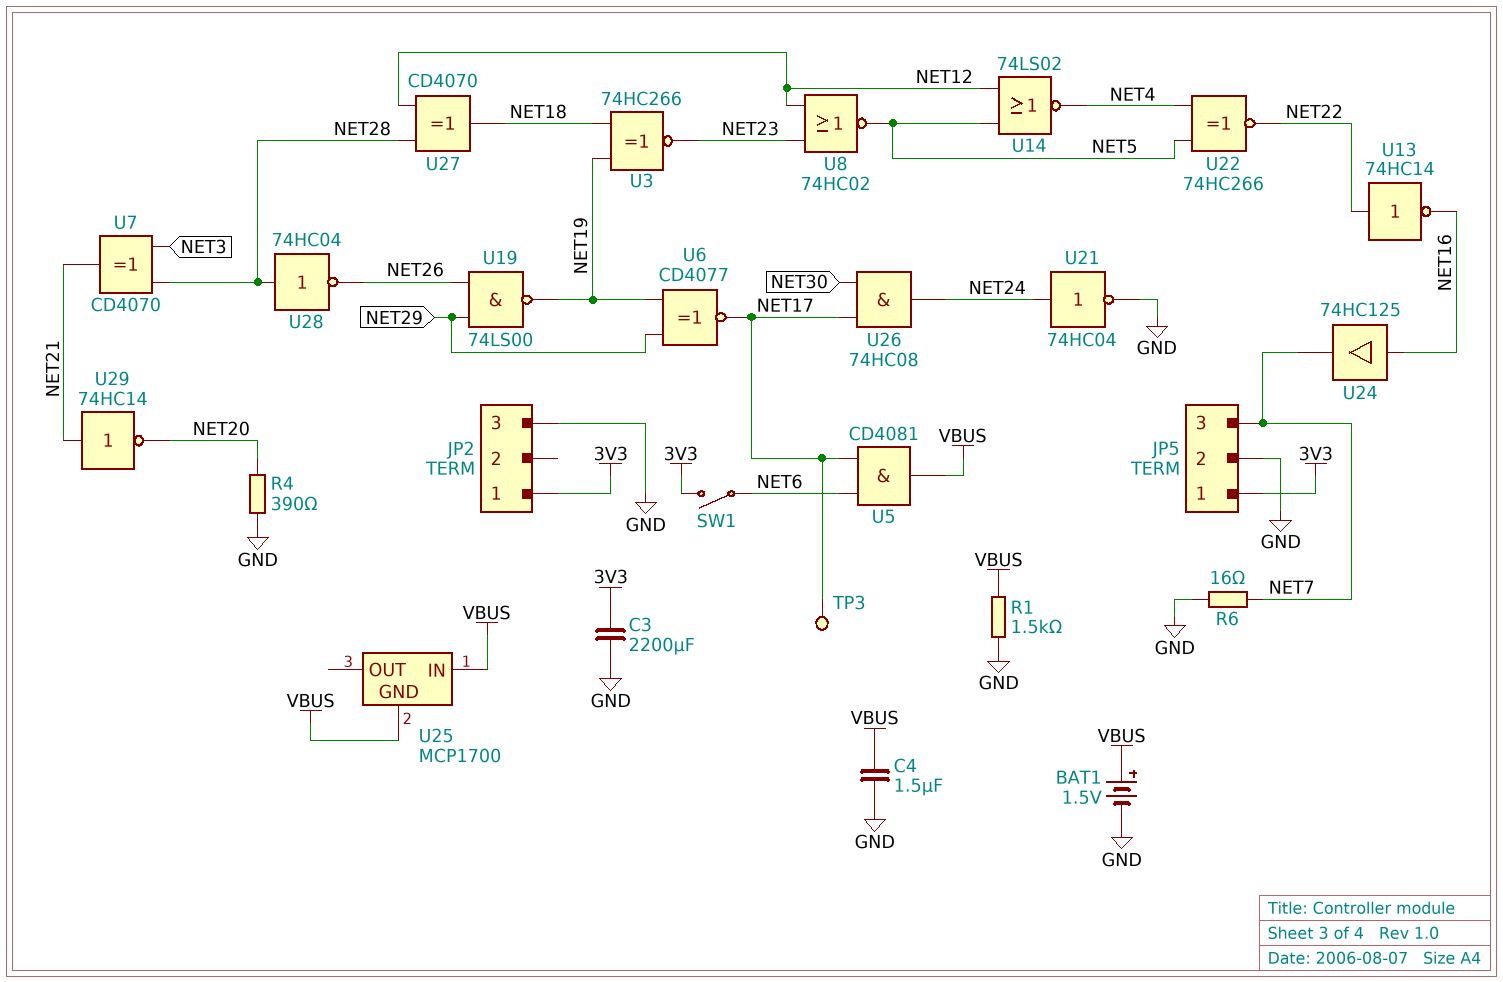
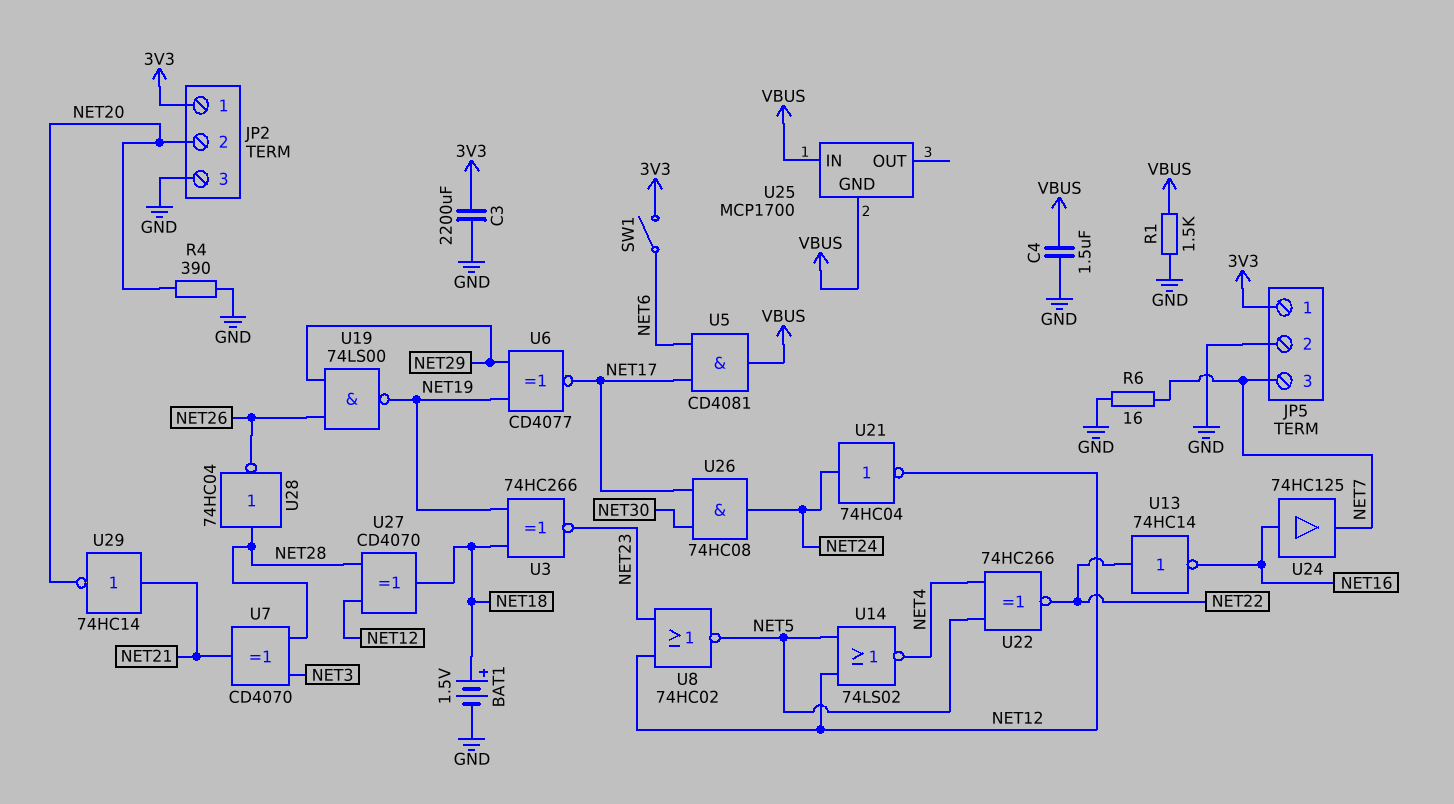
BAT1: 1.5V (plus VBUS, minus GND) -> 1.5V (plus NET18, minus GND)
JP2 pin 2: none -> NET20
TP3: test point (NET17) -> none
U21: NOT 74HC04 (in NET24, out GND) -> NOT 74HC04 (in NET24, out NET12)

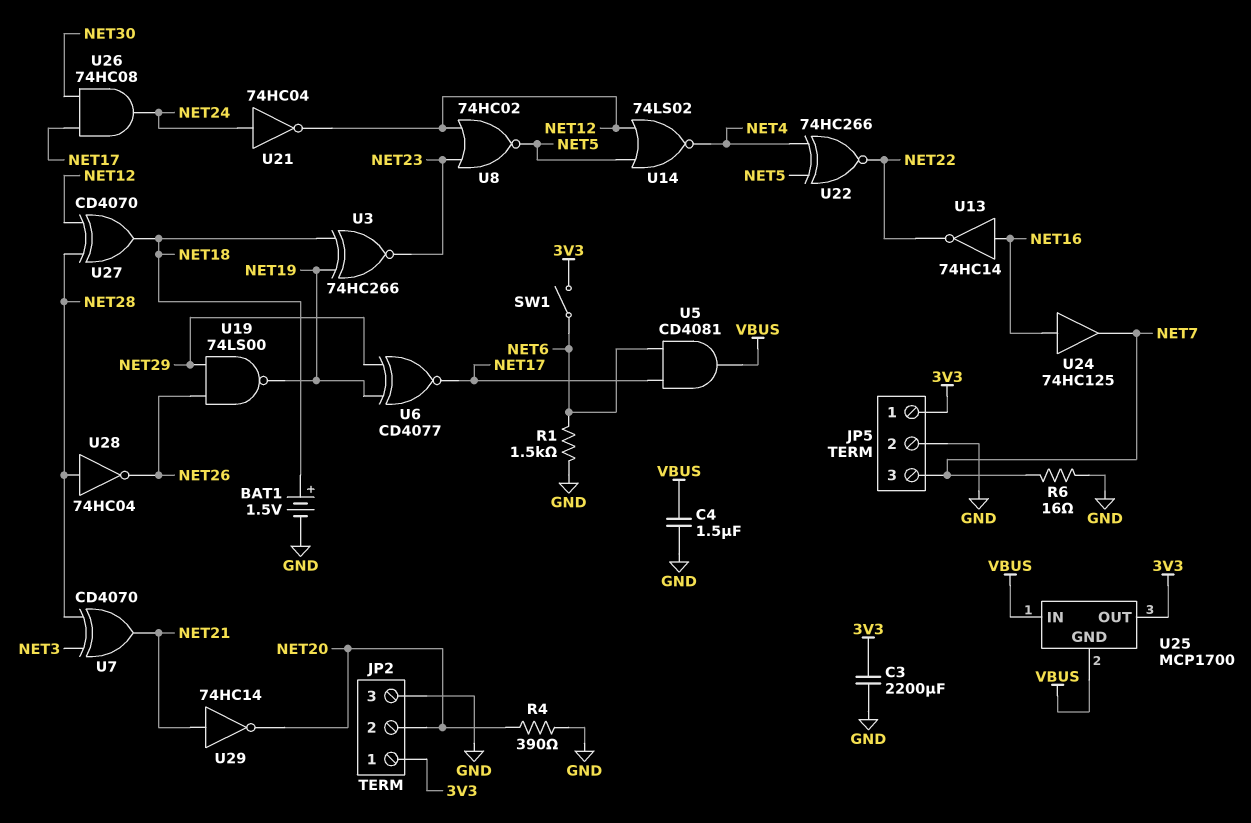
R1: 1.5k (GND, VBUS) -> 1.5k (GND, NET6)
U13: NOT 74HC14 (in NET22, out NET16) -> NOT 74HC14 (in NET16, out NET22)
U25 pin OUT: none -> 3V3

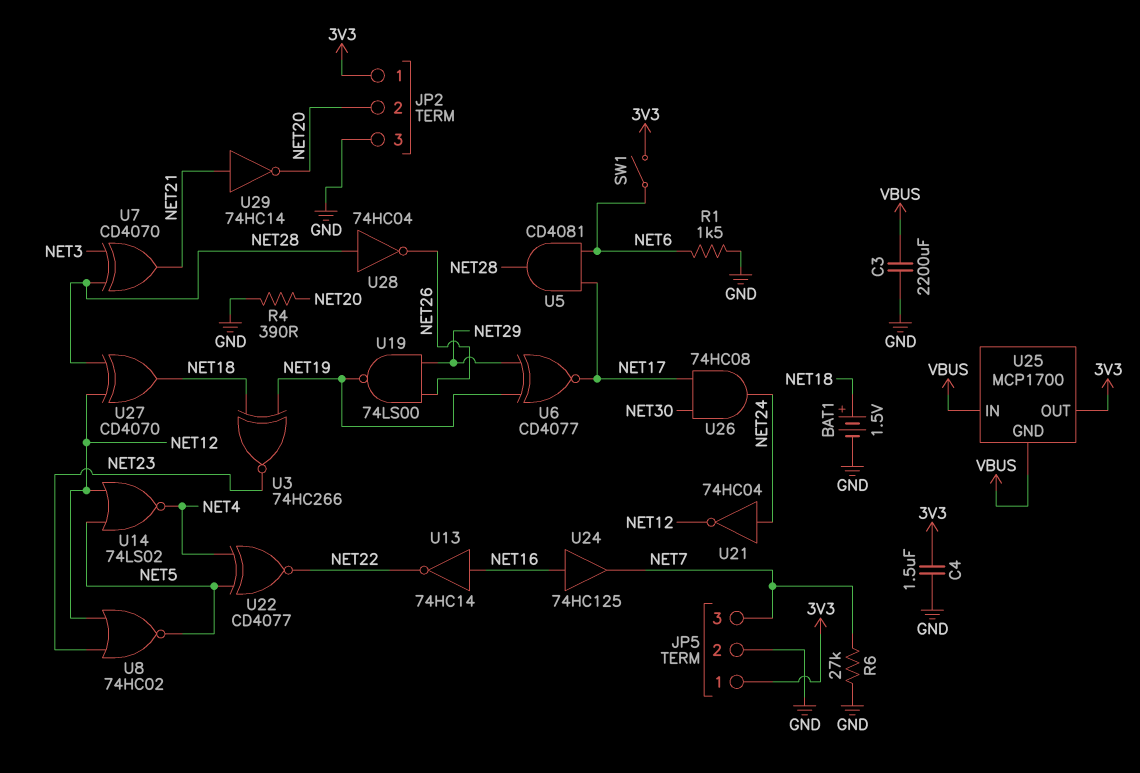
C3: 2200uF (3V3, GND) -> 2200uF (GND, VBUS)
C4: 1.5uF (GND, VBUS) -> 1.5uF (3V3, GND)
R6: 16 (GND, NET7) -> 27k (GND, NET7)
U5: AND CD4081 (in NET6, in NET17, out VBUS) -> AND CD4081 (in NET6, in NET17, out NET28)
U22: XNOR 74HC266 (in NET4, in NET5, out NET22) -> XNOR CD4077 (in NET4, in NET5, out NET22)

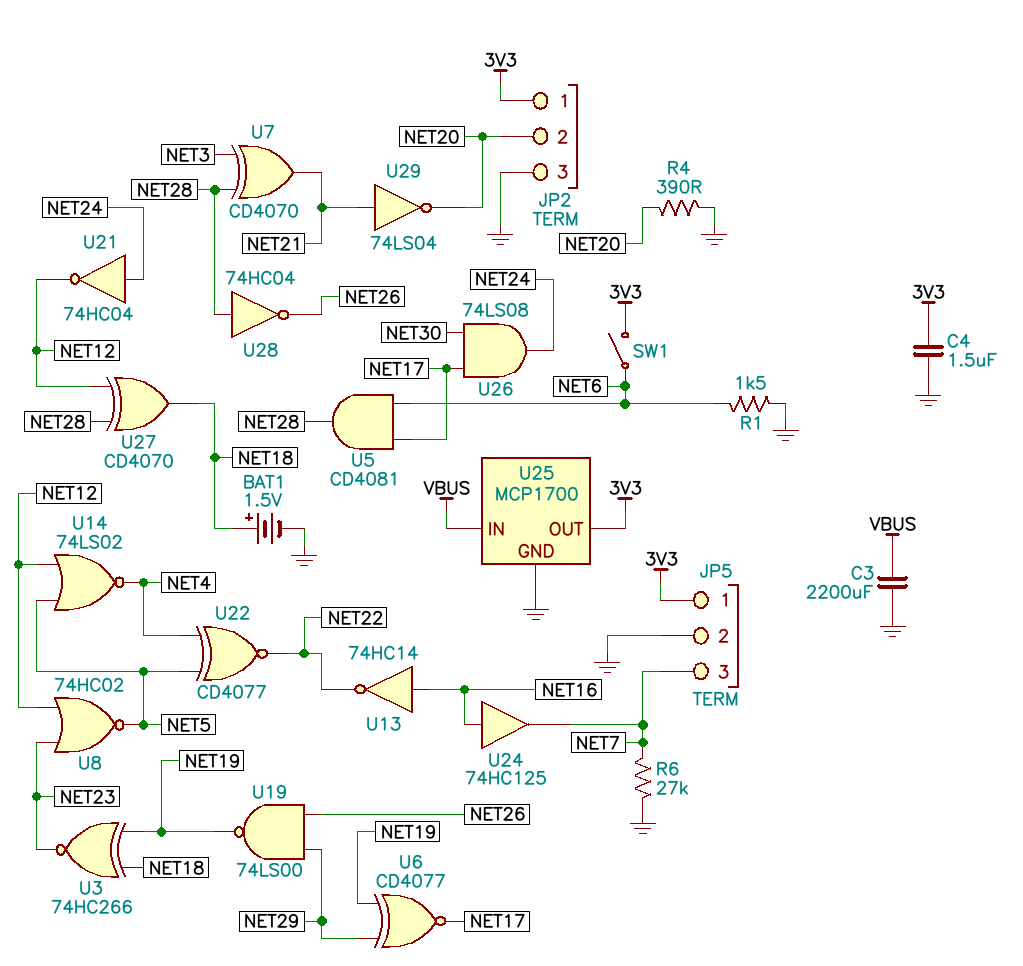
U25 pin GND: VBUS -> GND
U26: AND 74HC08 (in NET17, in NET30, out NET24) -> AND 74LS08 (in NET17, in NET30, out NET24)
U29: NOT 74HC14 (in NET21, out NET20) -> NOT 74LS04 (in NET21, out NET20)

